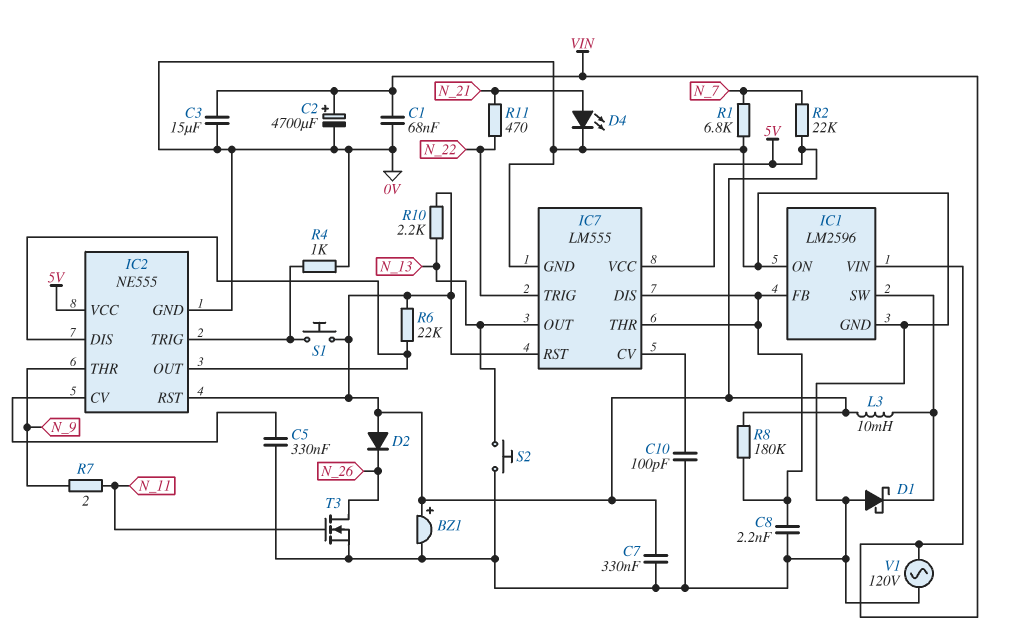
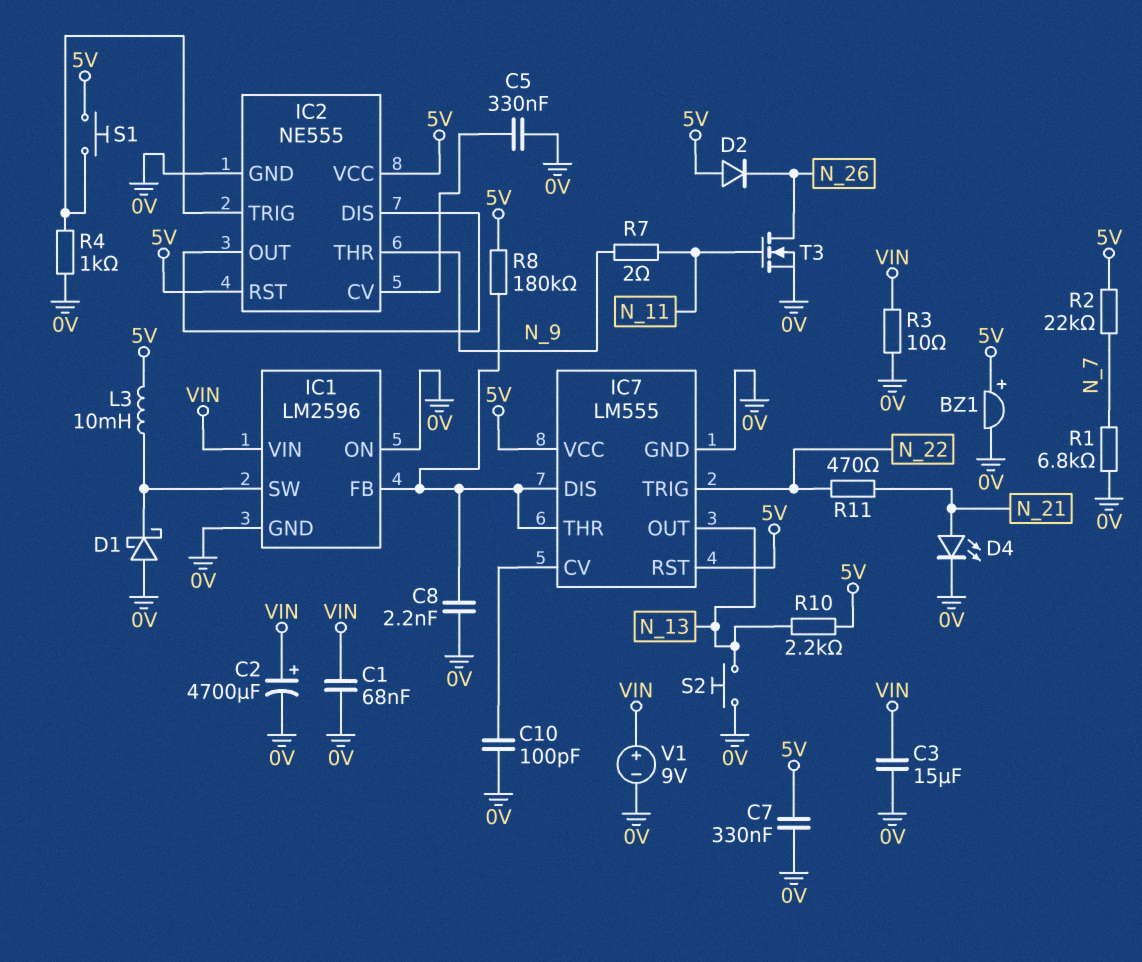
R3: none -> 10 (0V, VIN)
R6: 22k (5V, IC2/DIS) -> none
V1: AC 120V (0V, VIN) -> 9V (plus VIN, minus 0V)

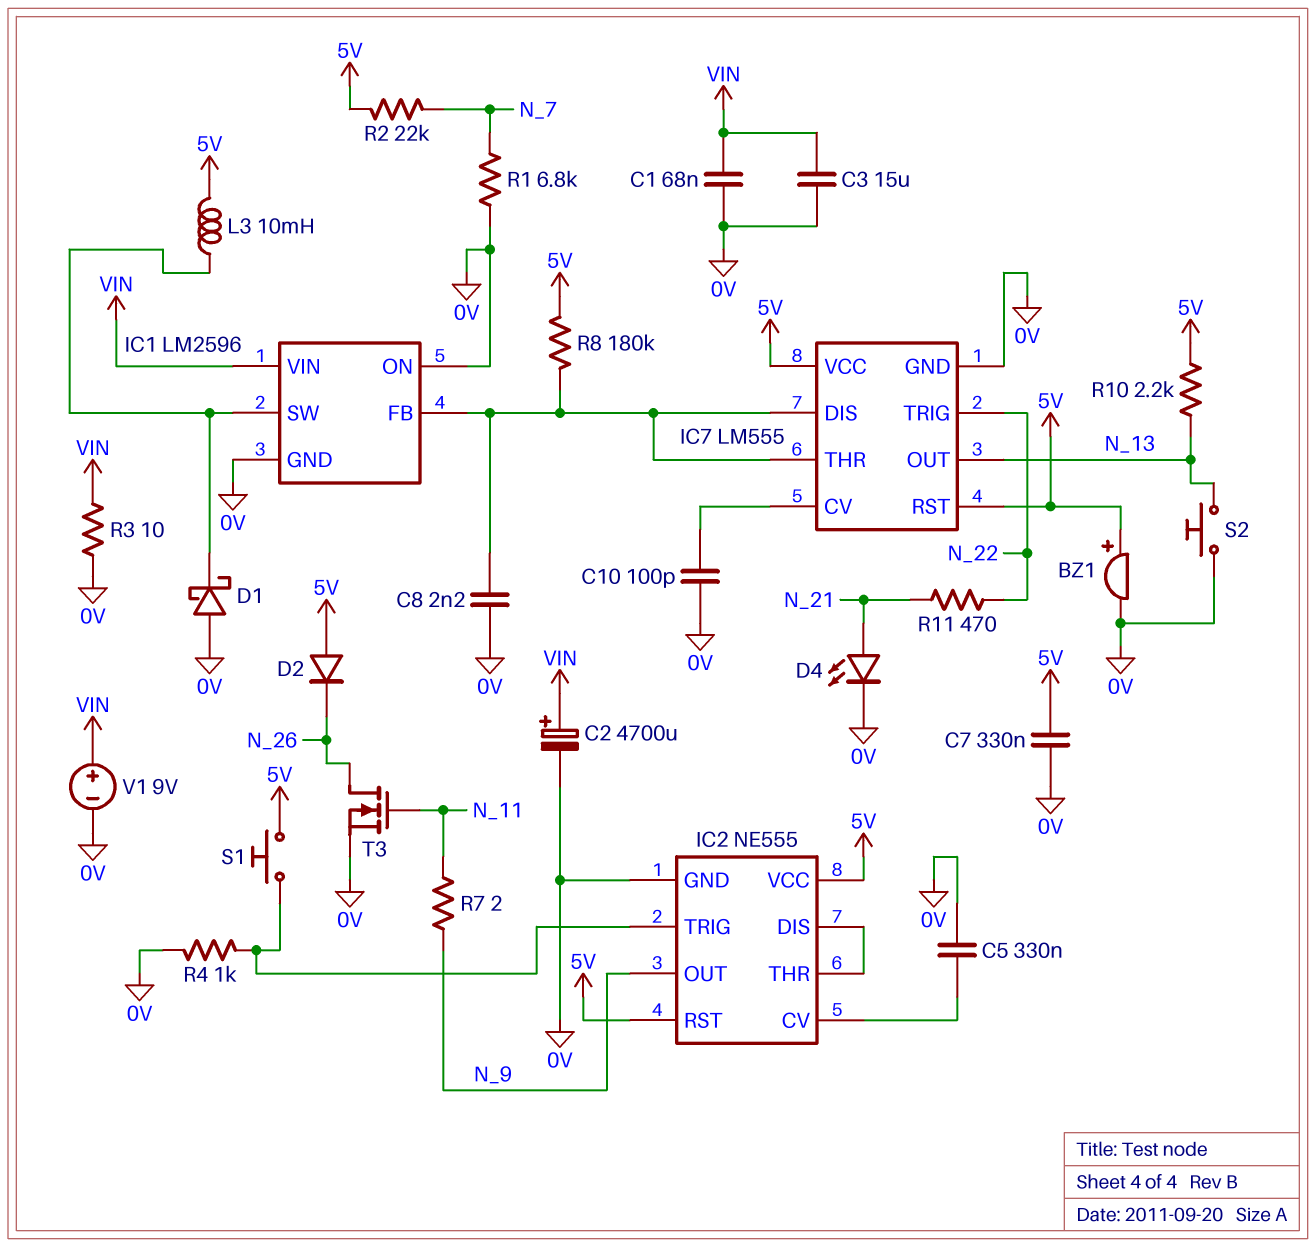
IC2 pin OUT: IC2/DIS -> N_9
IC2 pin THR: N_9 -> IC2/DIS

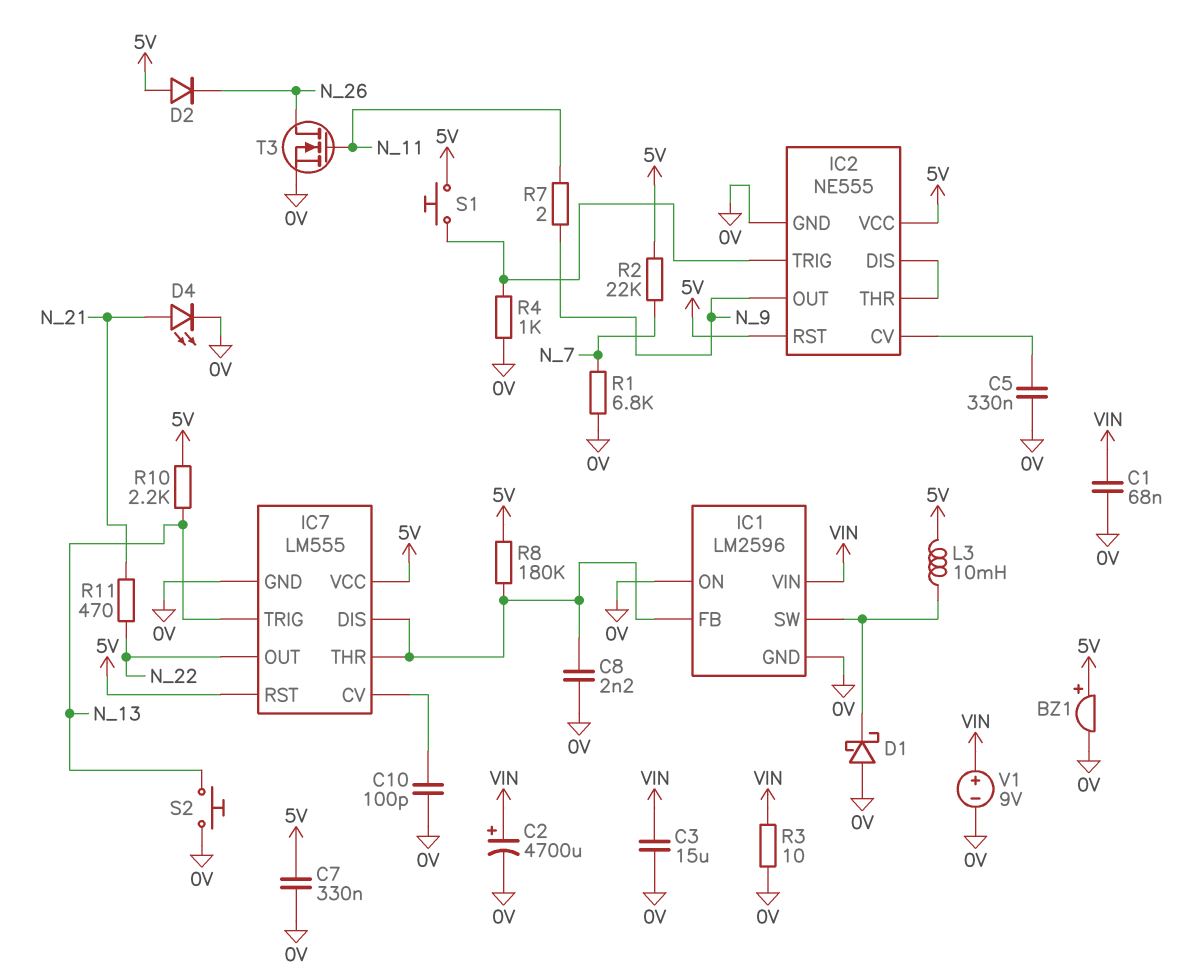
IC7 pin OUT: N_13 -> N_22
IC7 pin TRIG: N_22 -> N_13

